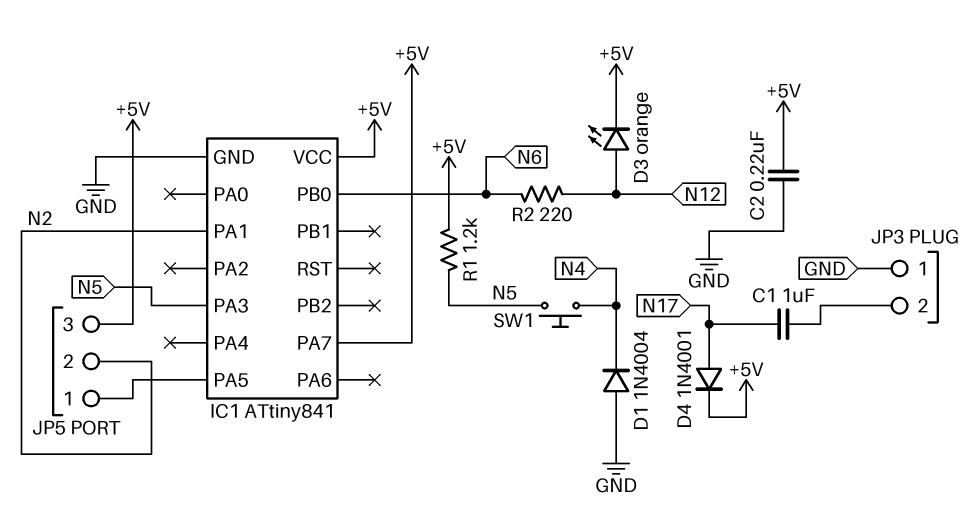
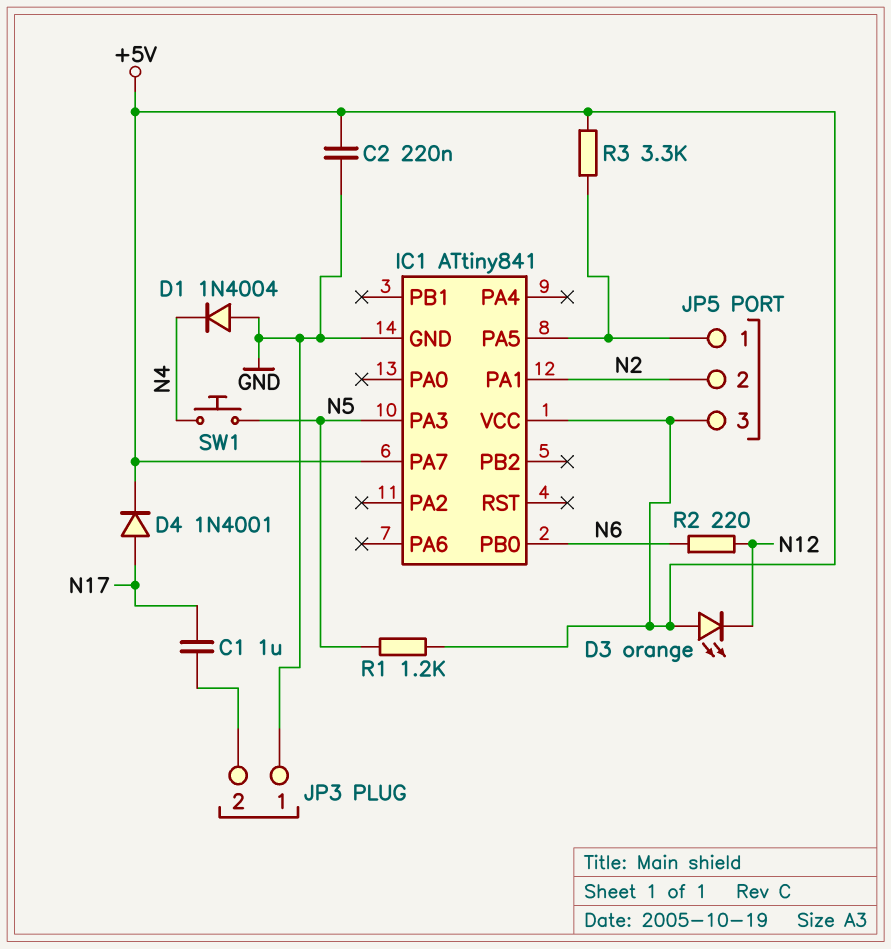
D3: LED orange (A N12, K +5V) -> LED orange (A +5V, K N12)
R3: none -> 3.3k (+5V, IC1/PA5)

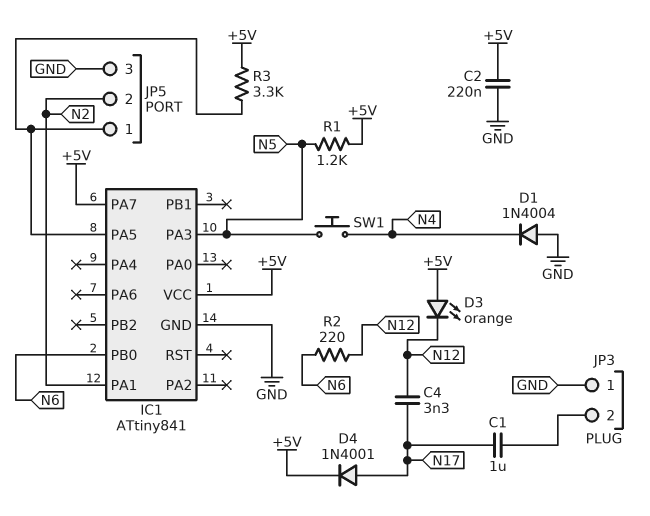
C4: none -> 3.3nF (N12, N17)
JP5 pin 3: +5V -> GND

